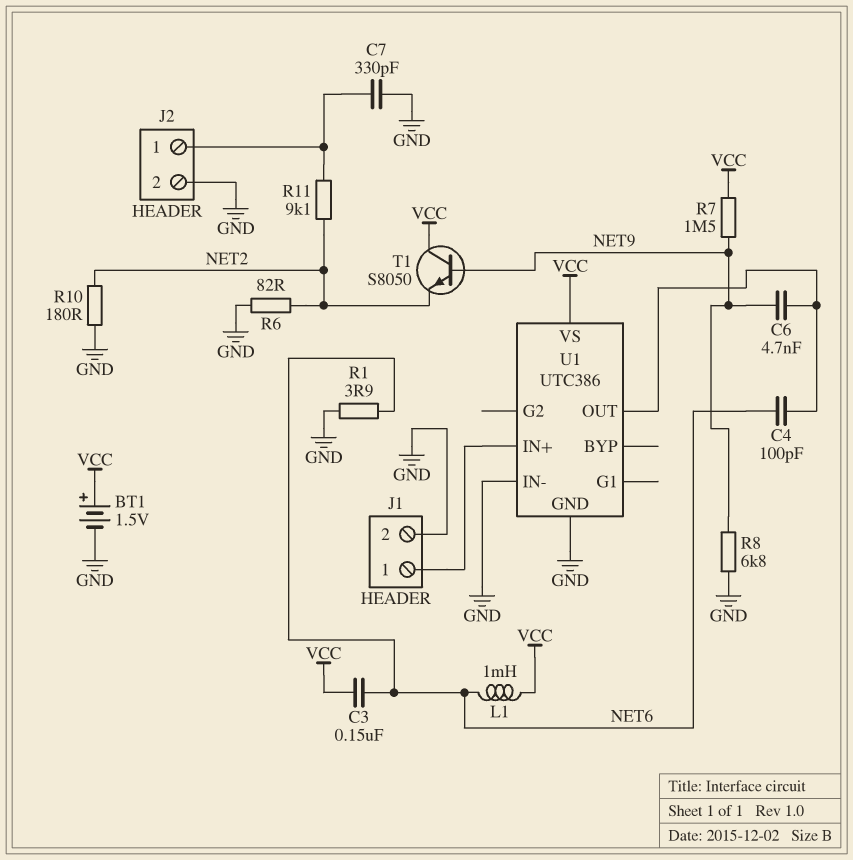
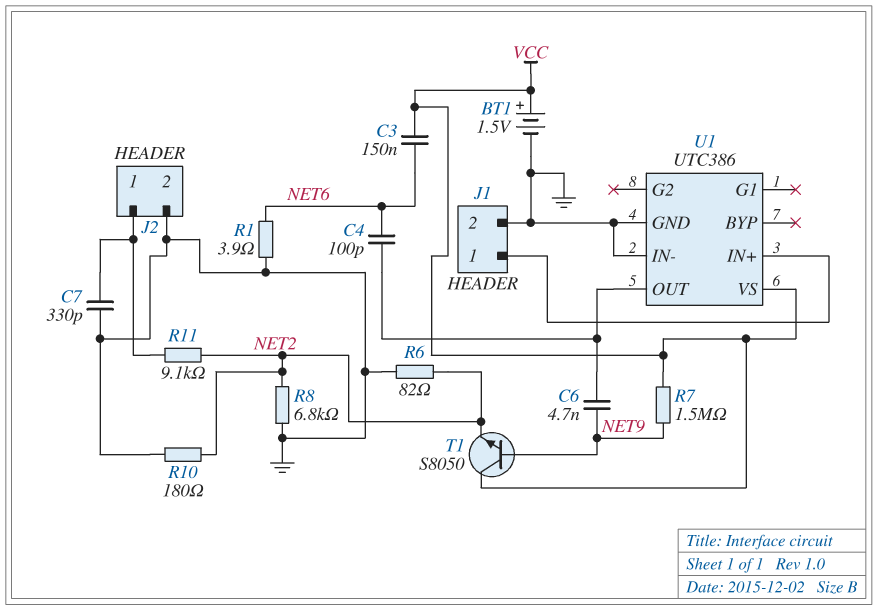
L1: 1mH (NET6, VCC) -> none
R8: 6.8k (GND, NET9) -> 6.8k (GND, NET2)

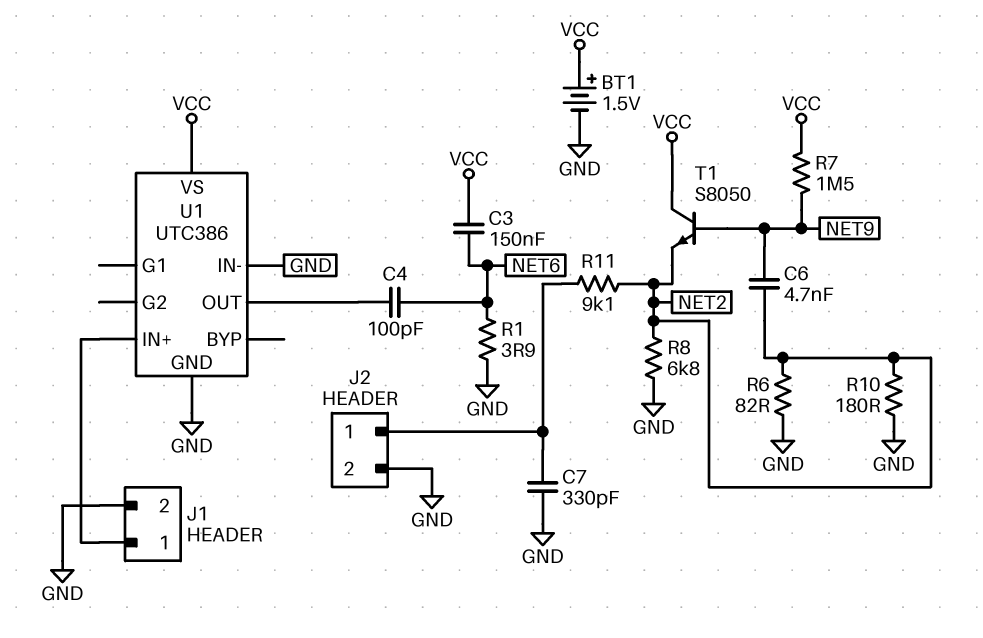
C6: 4.7nF (NET9, U1/OUT) -> 4.7nF (NET2, NET9)

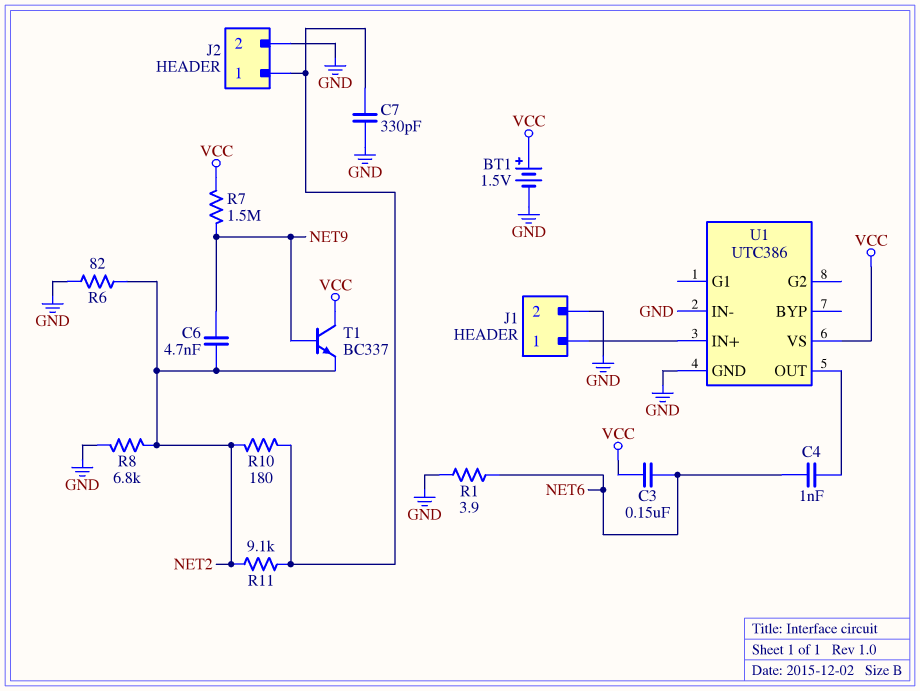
C4: 100pF (NET6, U1/OUT) -> 1nF (NET6, U1/OUT)
R10: 180 (GND, NET2) -> 180 (J2/1, NET2)
T1: NPN S8050 (B NET9, C VCC, E NET2) -> NPN BC337 (B NET9, C VCC, E NET2)

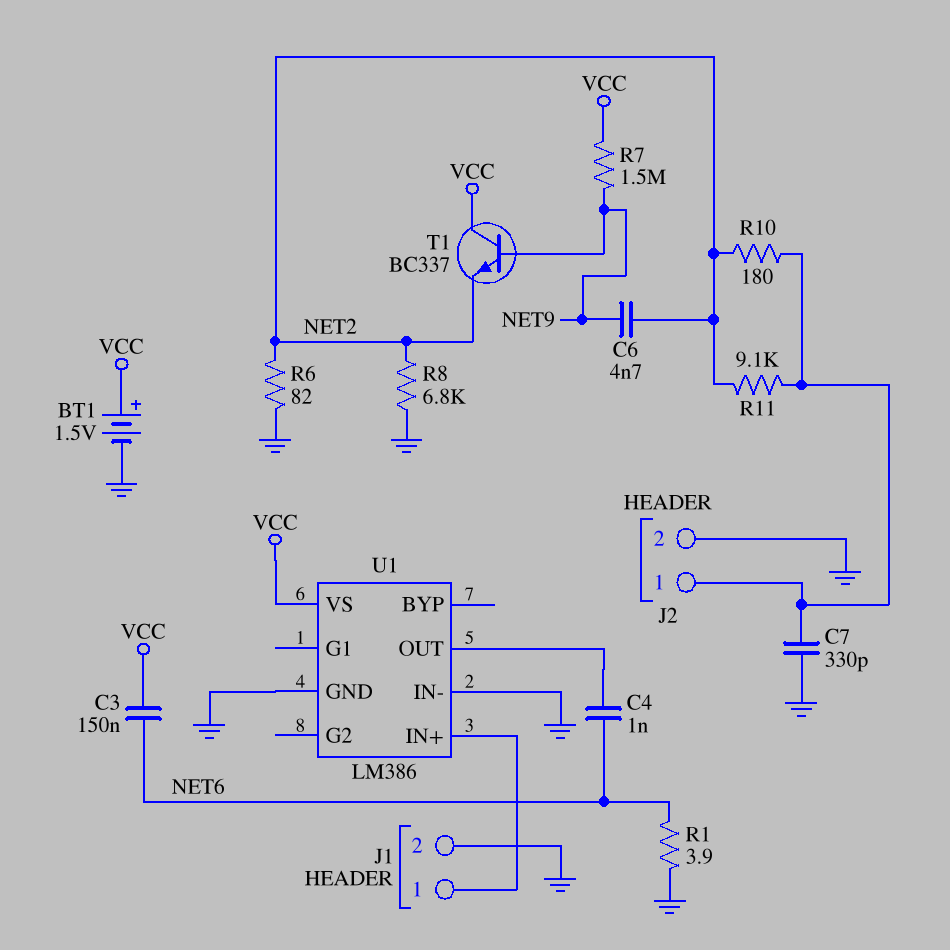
U1: UTC386 -> LM386

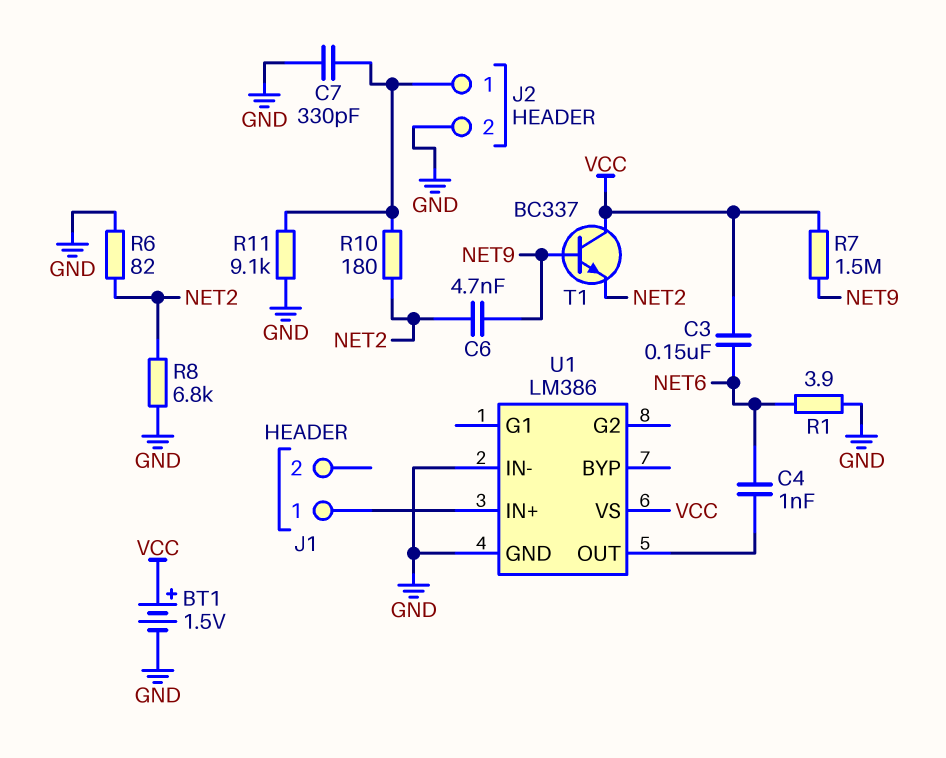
J1 pin 2: GND -> none
R11: 9.1k (J2/1, NET2) -> 9.1k (GND, J2/1)

